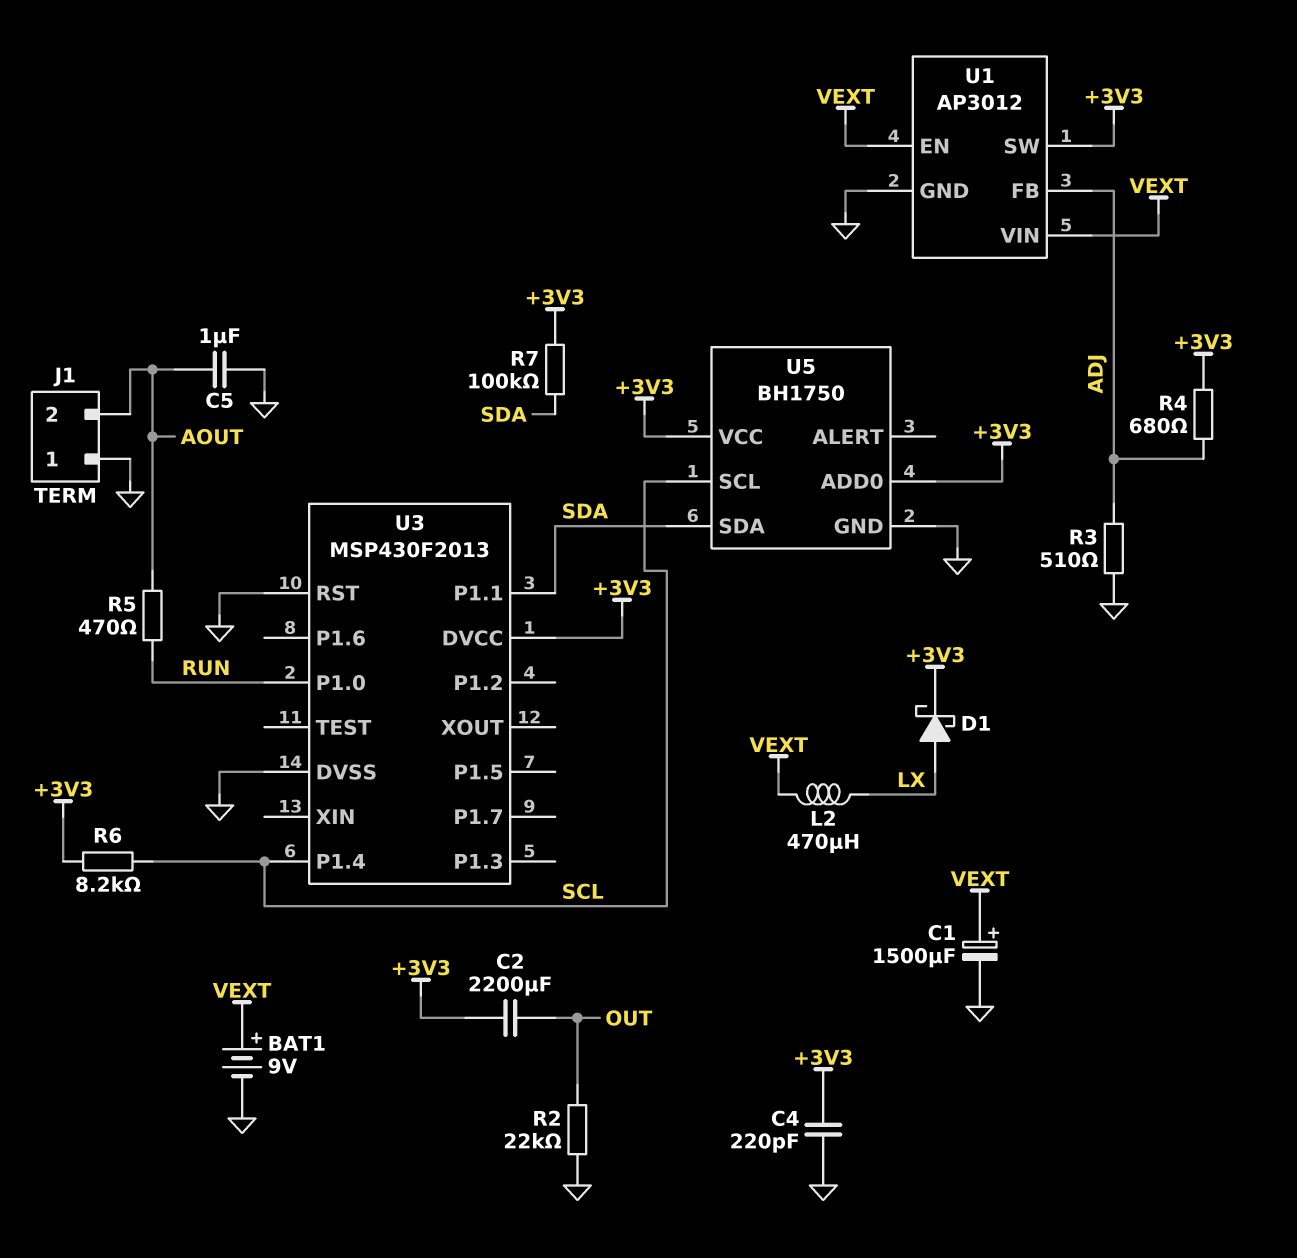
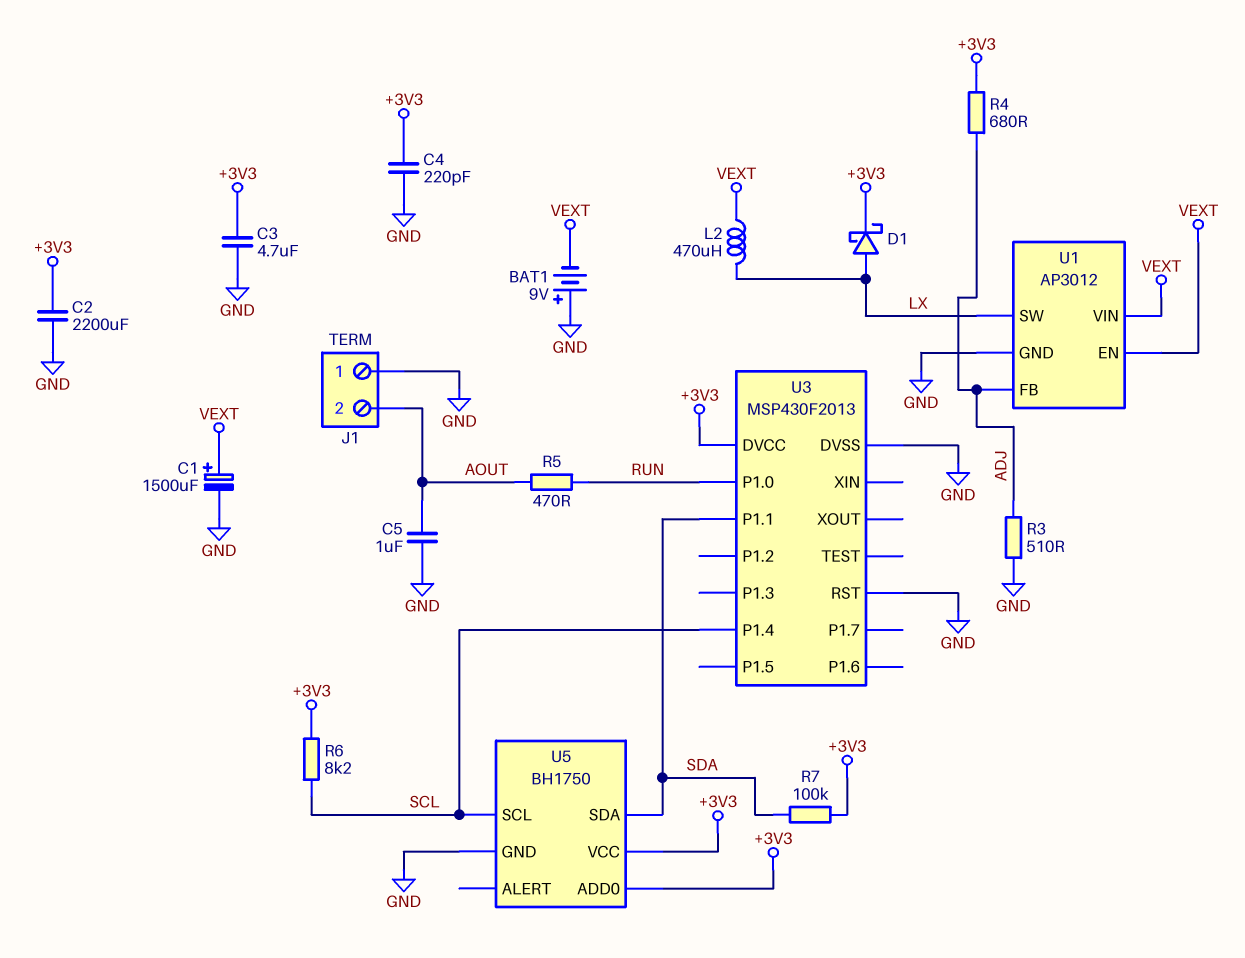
BAT1: 9V (plus VEXT, minus GND) -> 9V (plus GND, minus VEXT)
C2: 2200uF (+3V3, OUT) -> 2200uF (+3V3, GND)
C3: none -> 4.7uF (+3V3, GND)
R2: 22k (GND, OUT) -> none
U1 pin SW: +3V3 -> LX

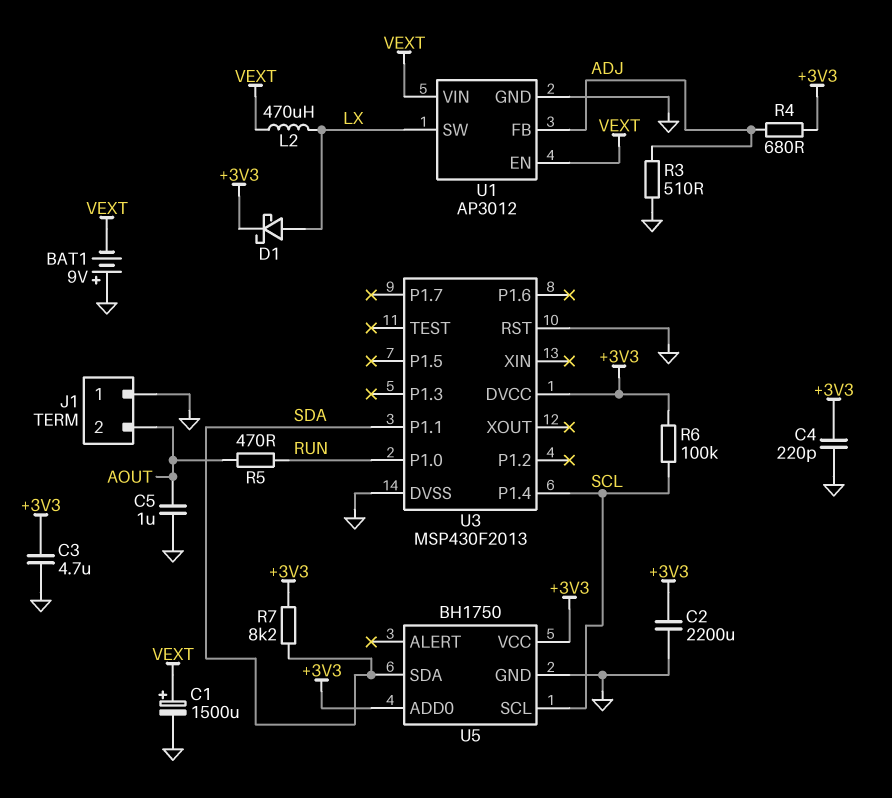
R6: 8.2k (+3V3, SCL) -> 100k (+3V3, SCL)
R7: 100k (+3V3, SDA) -> 8.2k (+3V3, SDA)

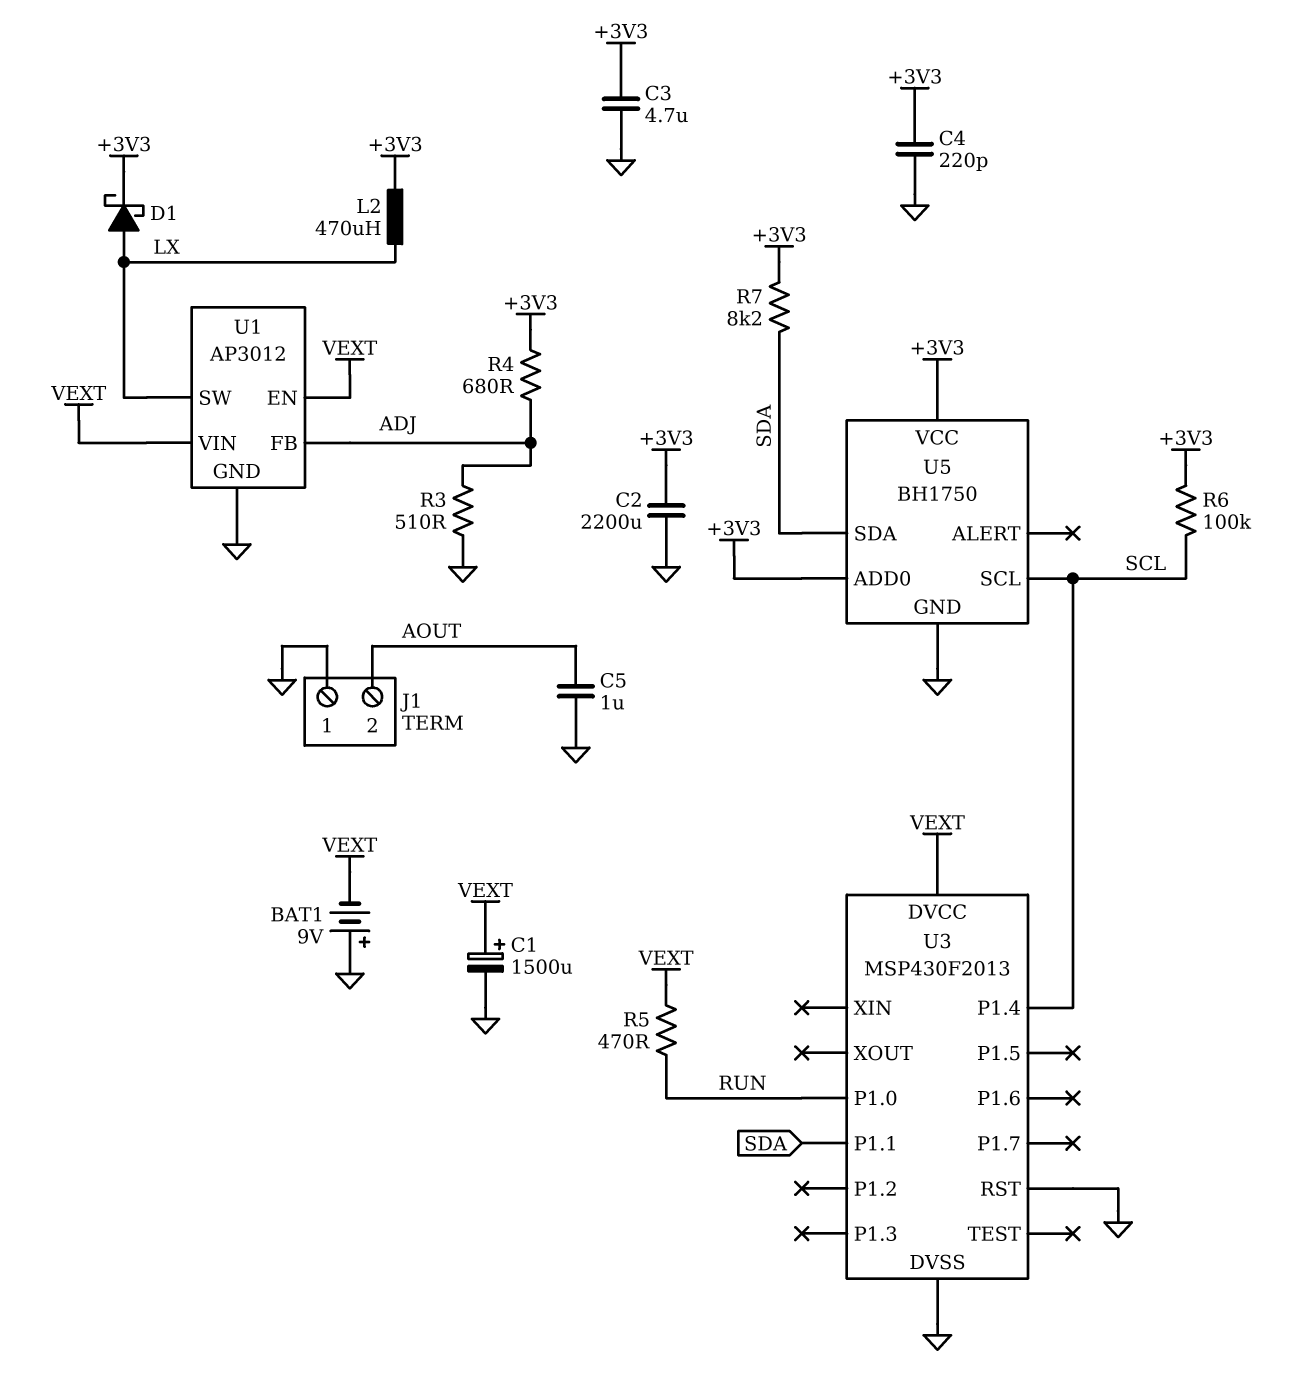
L2: 470uH (LX, VEXT) -> 470uH (+3V3, LX)
R5: 470 (AOUT, RUN) -> 470 (RUN, VEXT)
U3 pin DVCC: +3V3 -> VEXT

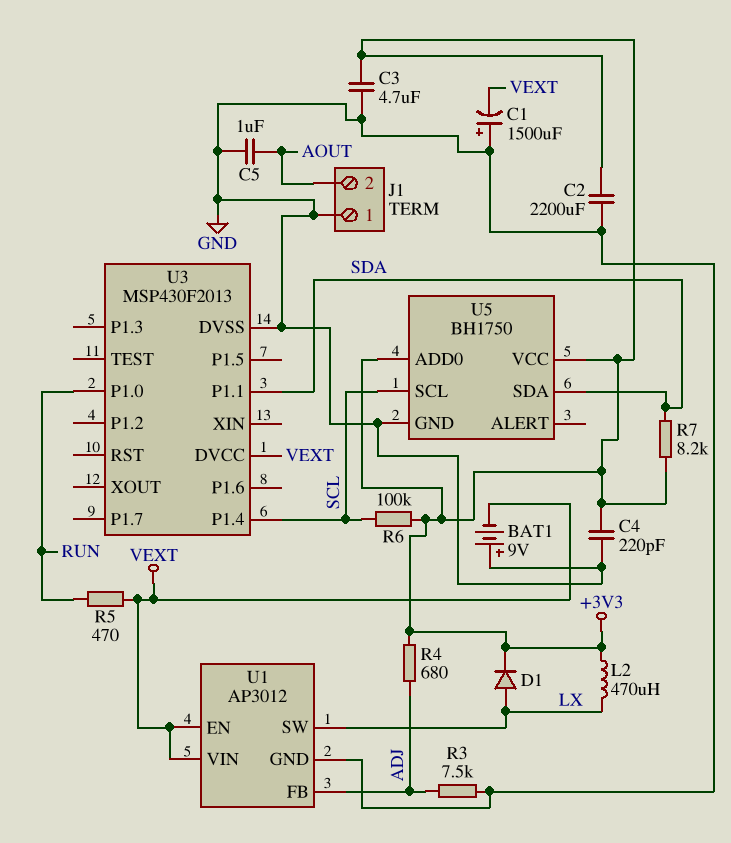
C1: 1500uF (plus VEXT, minus GND) -> 1500uF (plus GND, minus VEXT)
D1: schottky (A LX, K +3V3) -> diode (A LX, K +3V3)
R3: 510 (ADJ, GND) -> 7.5k (ADJ, GND)
U3 pin RST: GND -> none

